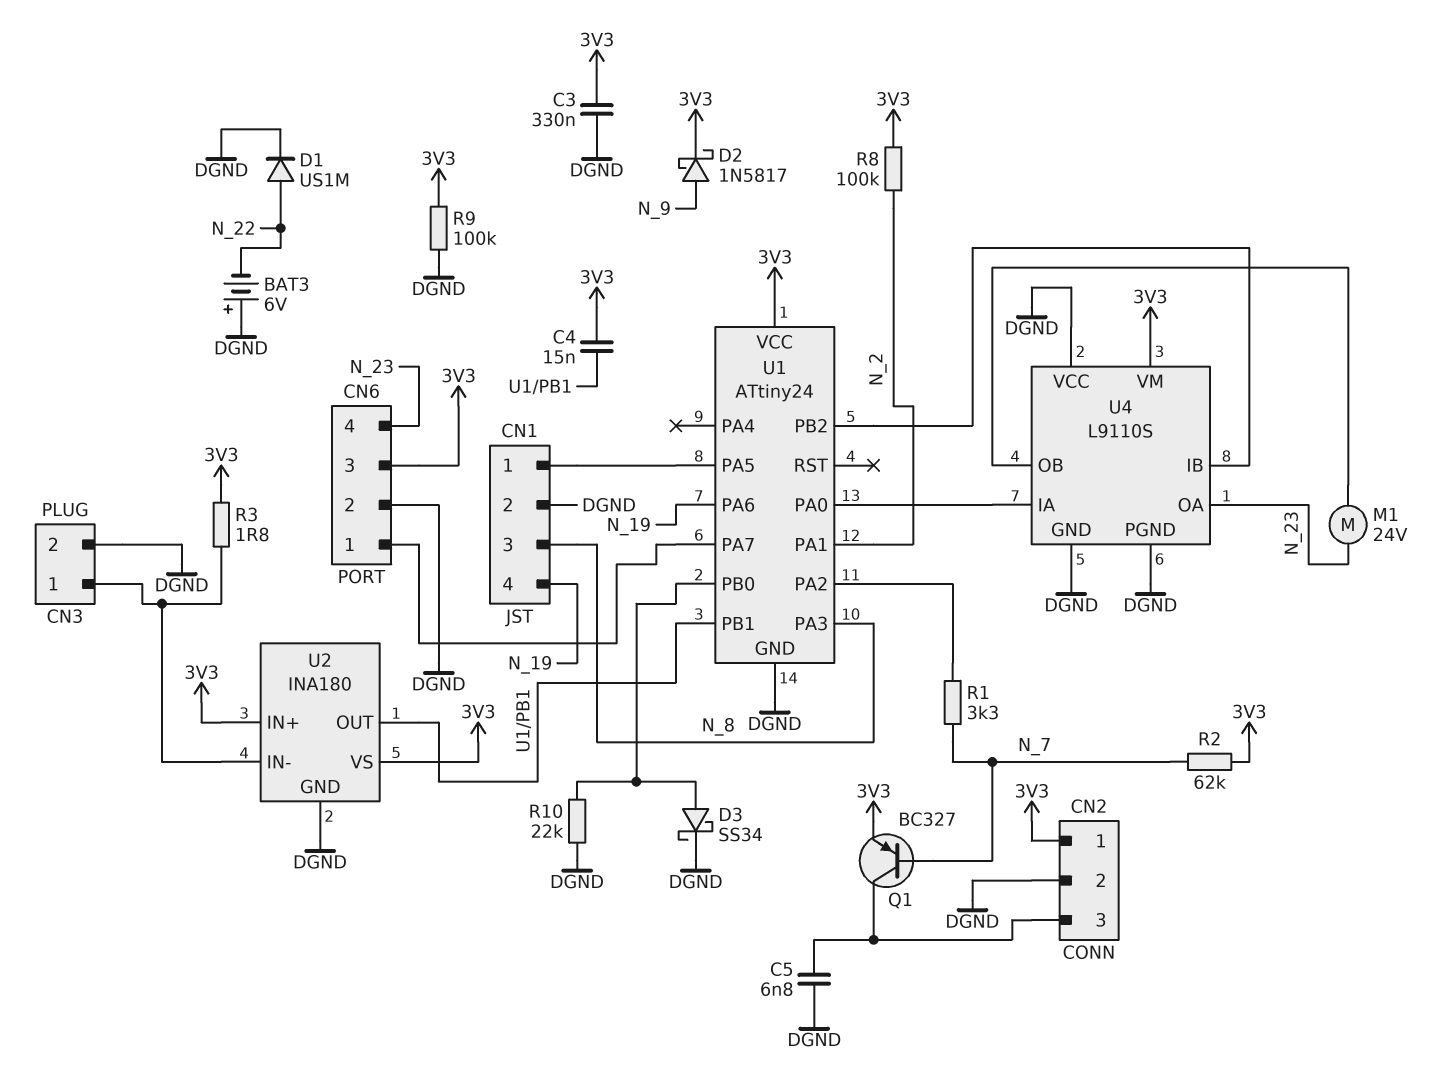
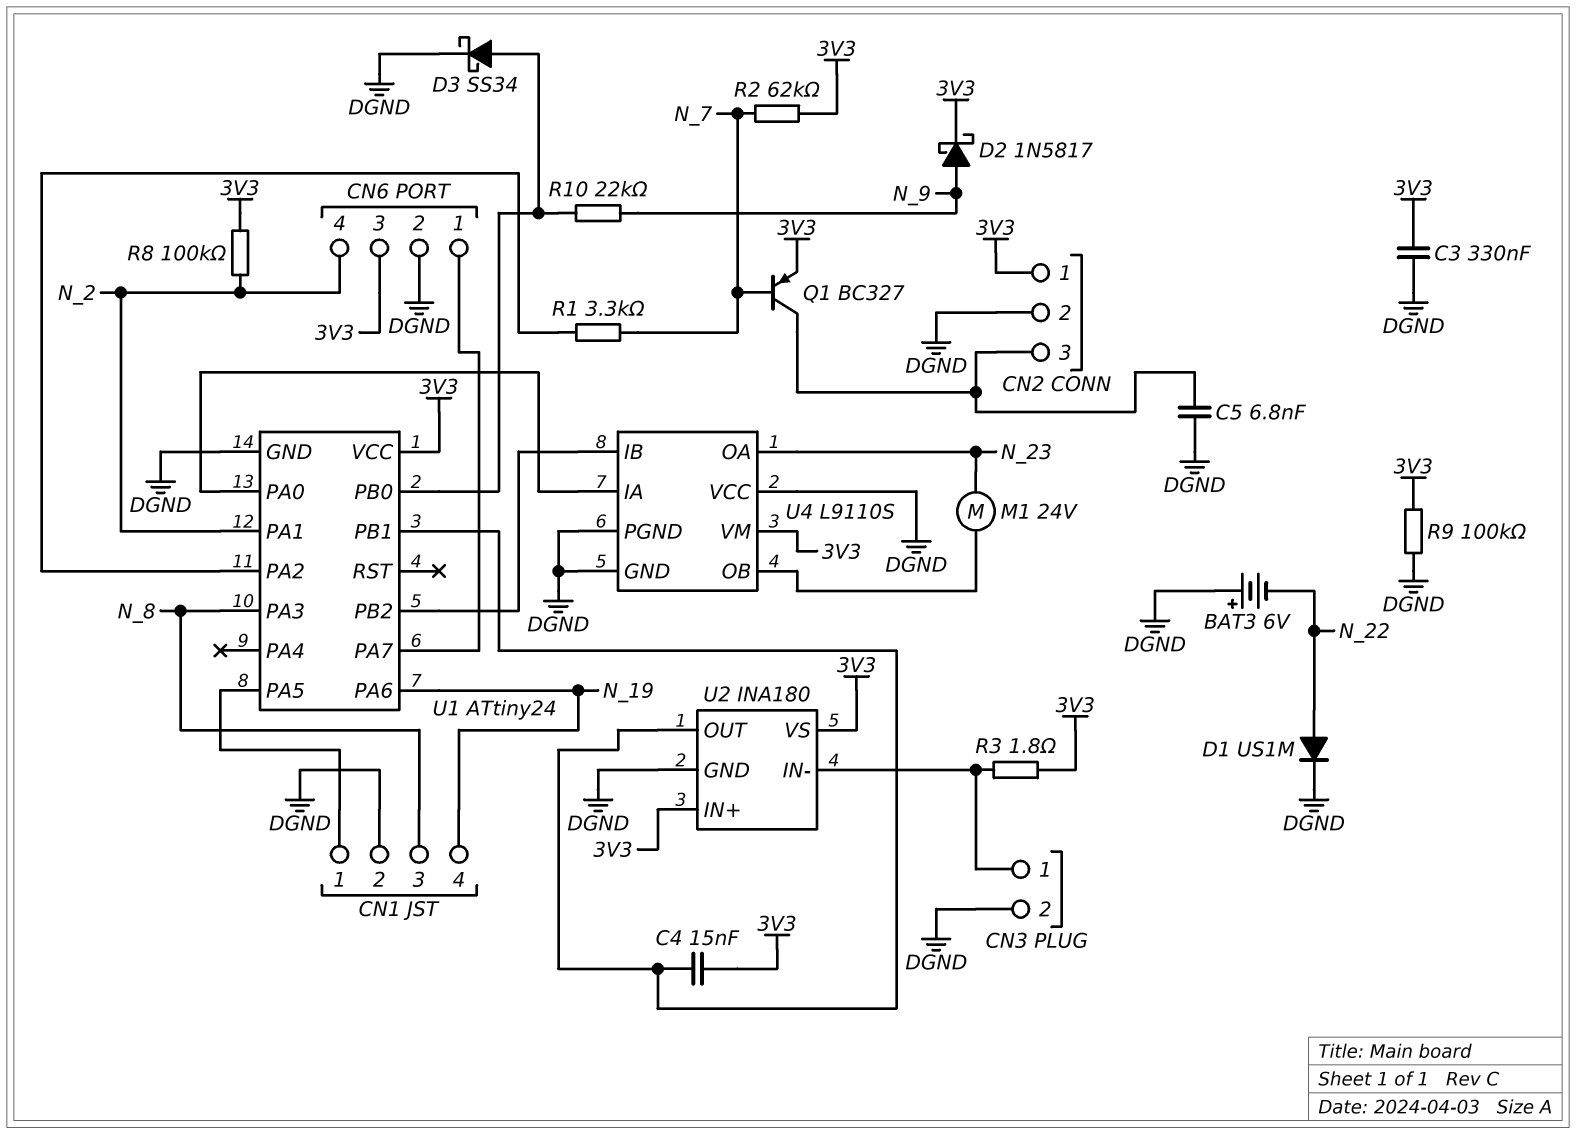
CN6 pin 4: N_23 -> N_2
R10: 22k (DGND, U1/PB0) -> 22k (N_9, U1/PB0)

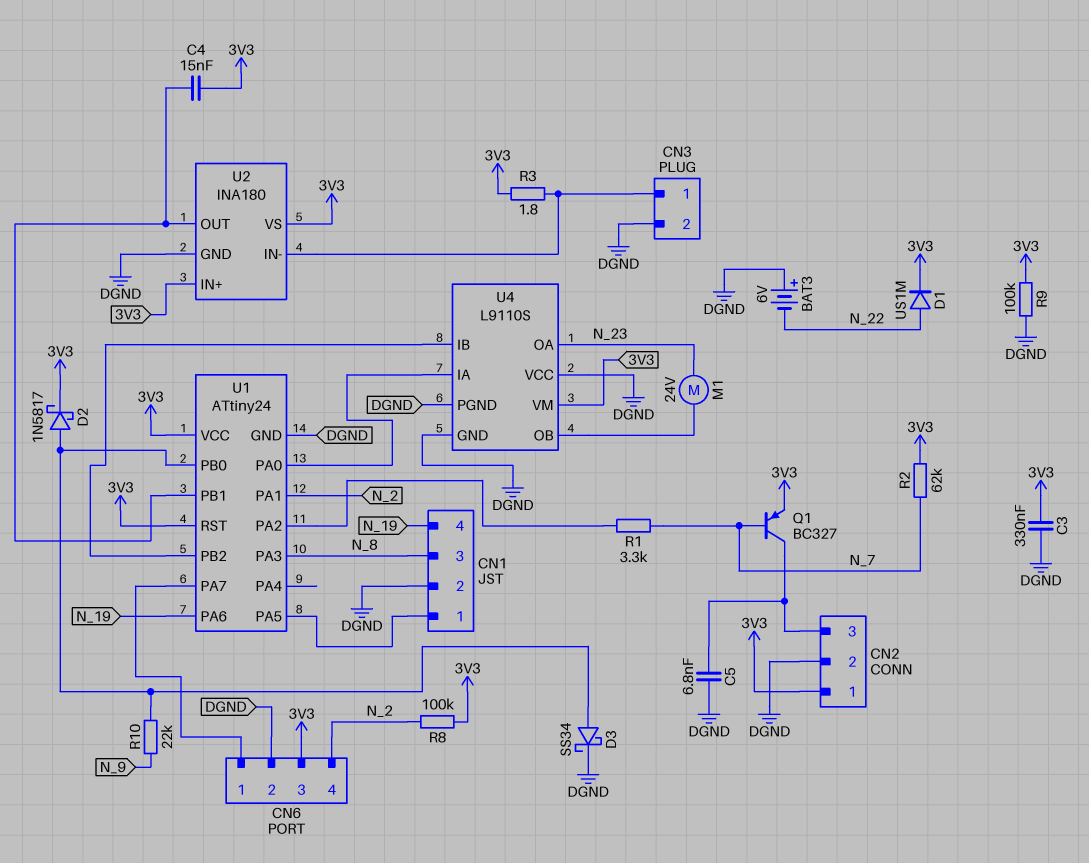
D1: diode US1M (A N_22, K DGND) -> diode US1M (A N_22, K 3V3)
D2: schottky 1N5817 (A N_9, K 3V3) -> schottky 1N5817 (A U1/PB0, K 3V3)
U1 pin RST: none -> 3V3

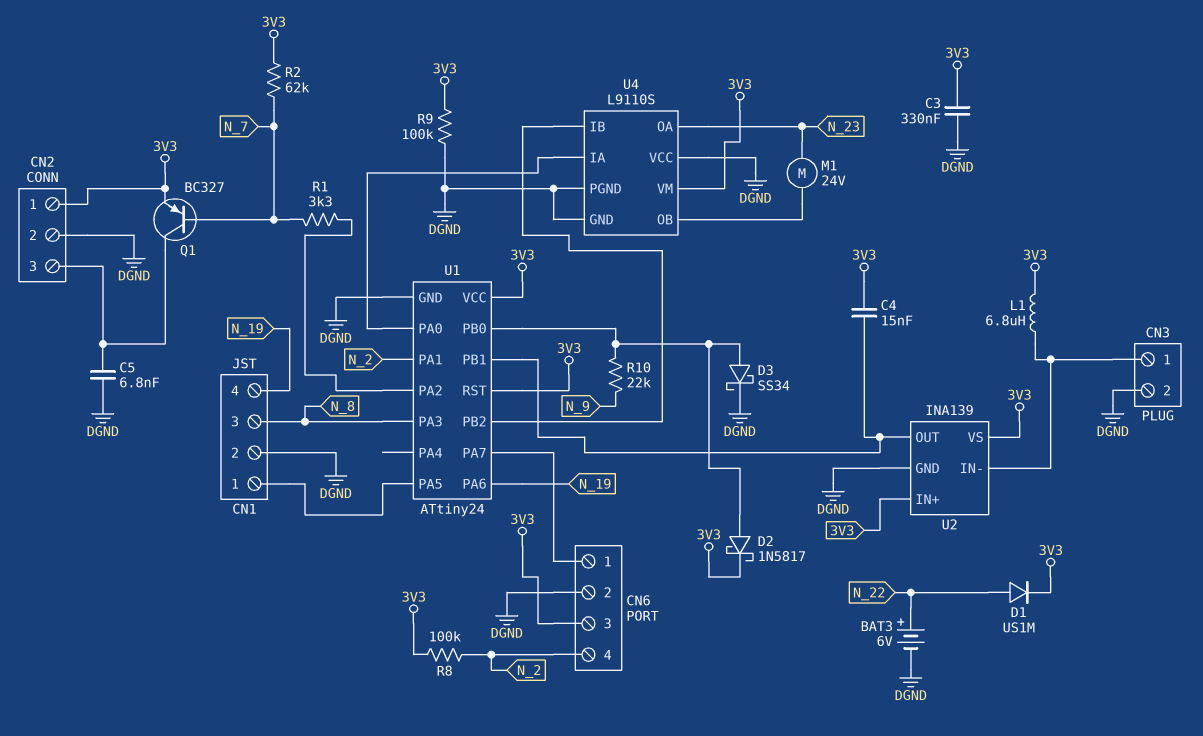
BAT3: 6V (plus DGND, minus N_22) -> 6V (plus N_22, minus DGND)
L1: none -> 6.8uH (3V3, CN3/1)
R3: 1.8 (3V3, CN3/1) -> none
U2: INA180 -> INA139

